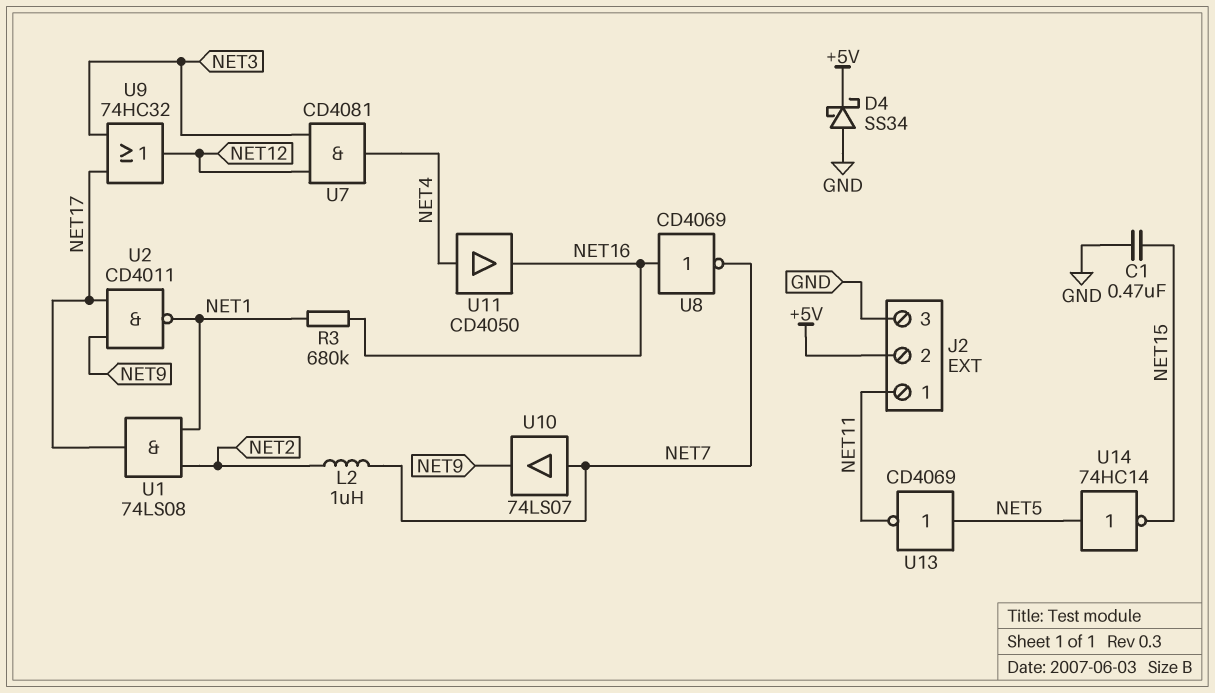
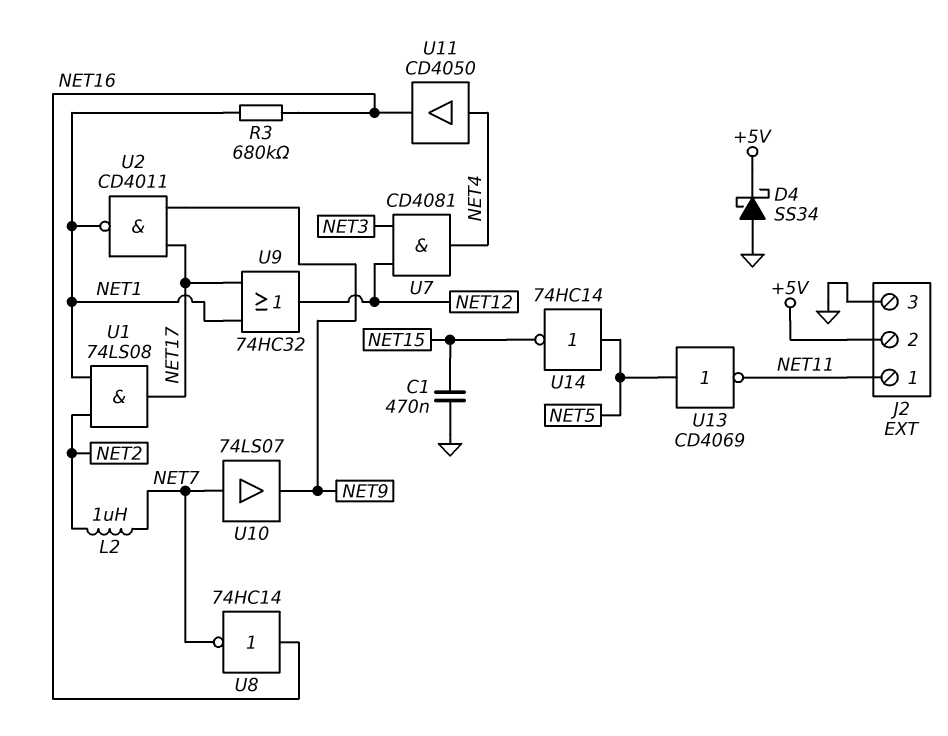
U8: NOT CD4069 (in NET16, out NET7) -> NOT 74HC14 (in NET16, out NET7)
U9: OR 74HC32 (in NET3, in NET17, out NET12) -> OR 74HC32 (in NET1, in NET17, out NET12)

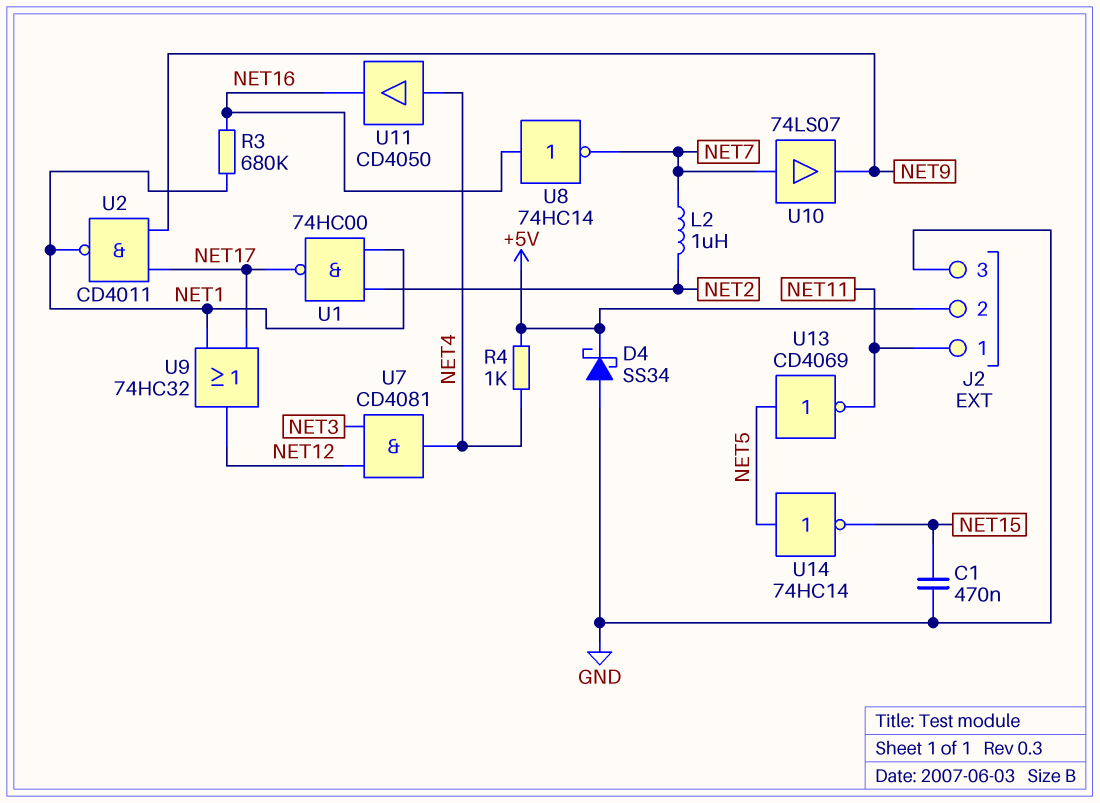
R4: none -> 1k (+5V, NET4)
U1: AND 74LS08 (in NET1, in NET2, out NET17) -> NAND 74HC00 (in NET1, in NET2, out NET17)

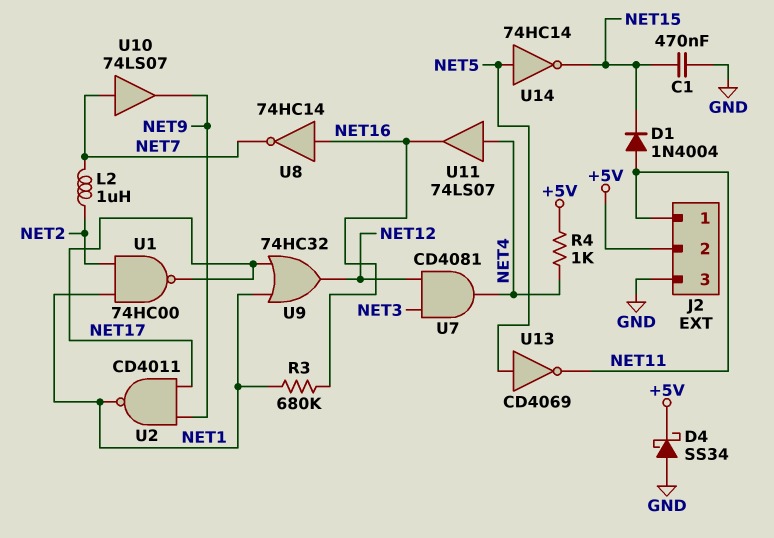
D1: none -> diode 1N4004 (A NET11, K NET15)
U11: buffer CD4050 (in NET4, out NET16) -> buffer 74LS07 (in NET4, out NET16)

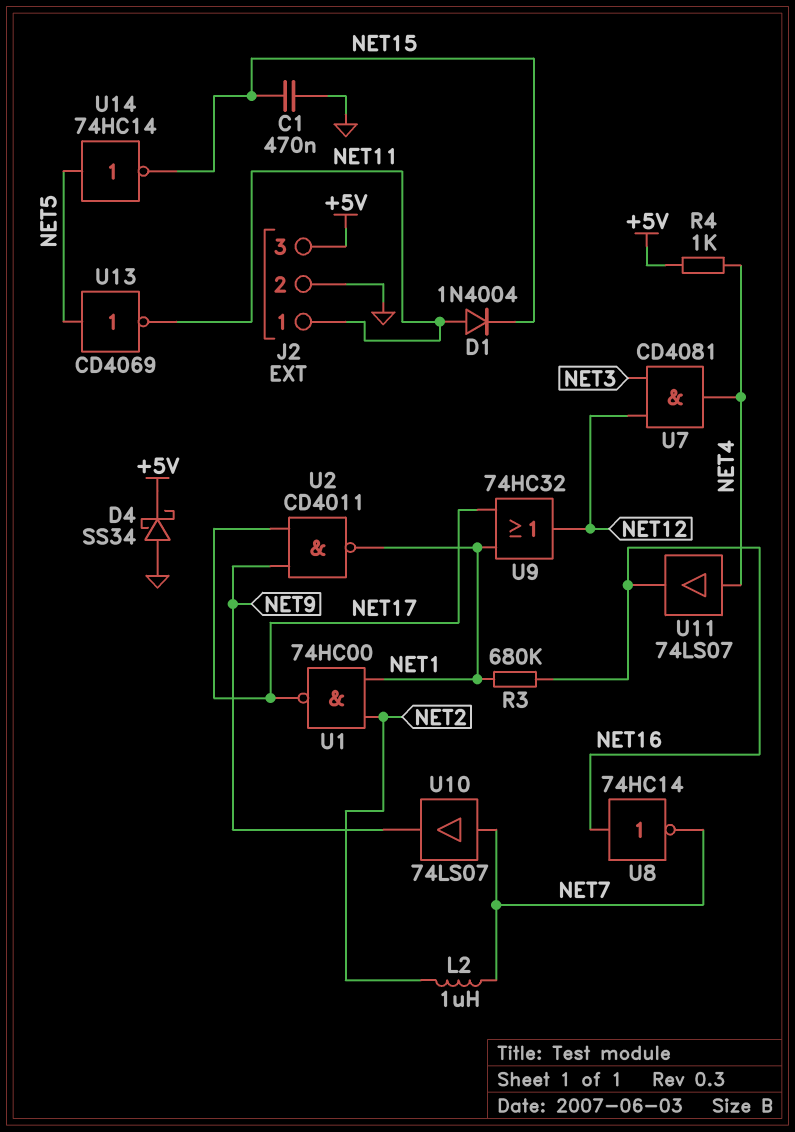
J2 pin 2: +5V -> GND
J2 pin 3: GND -> +5V

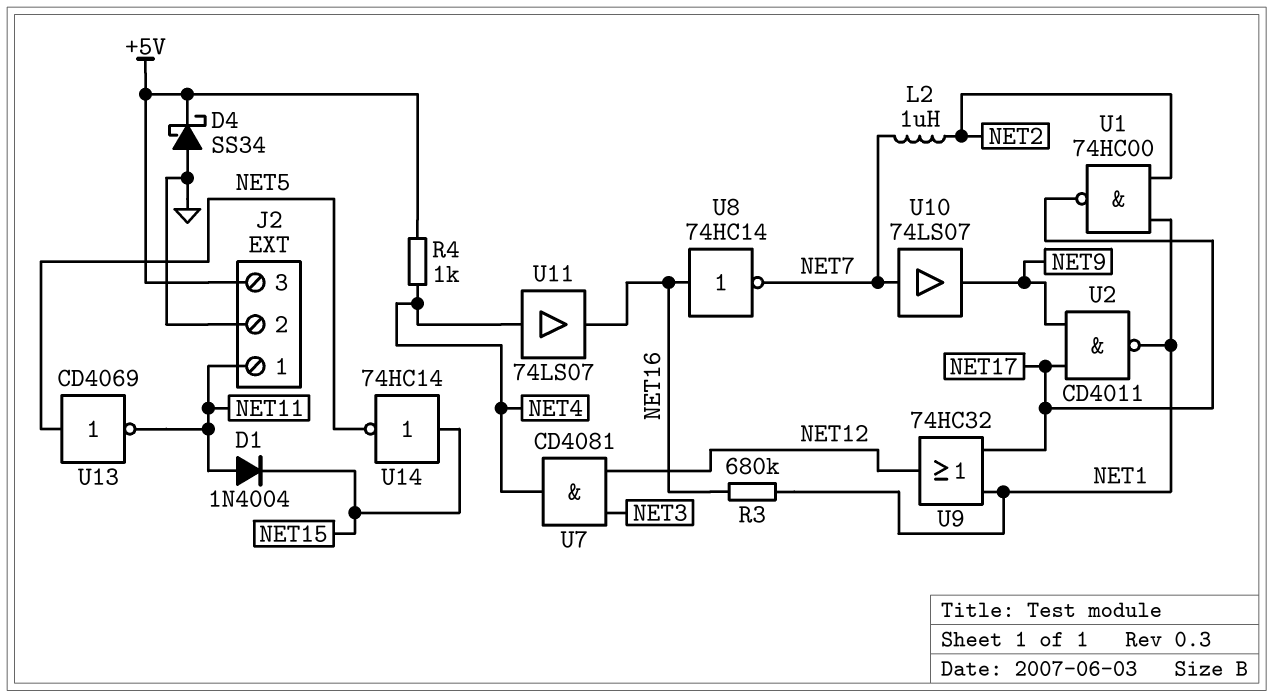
C1: 470nF (GND, NET15) -> none
U14: NOT 74HC14 (in NET5, out NET15) -> NOT 74HC14 (in NET15, out NET5)

